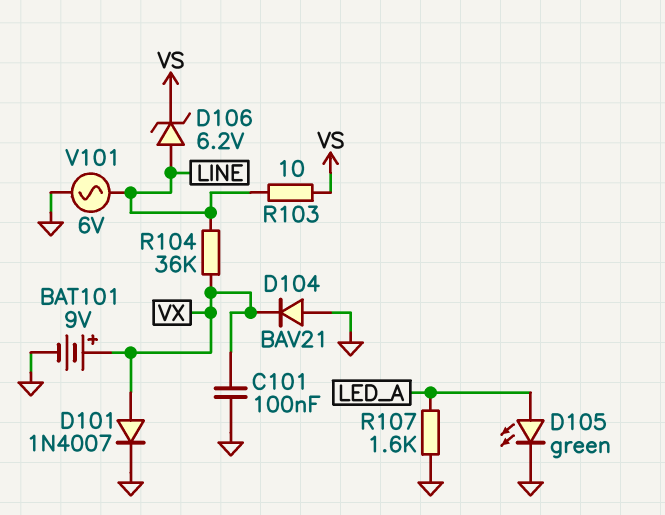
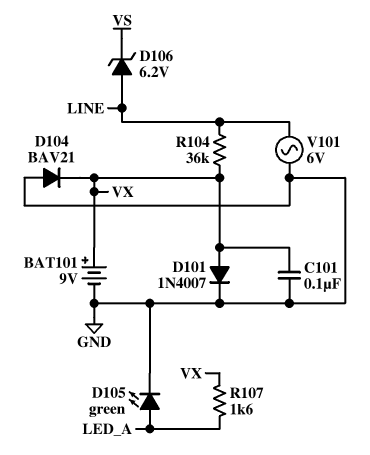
R103: 10 (LINE, VS) -> none
R107: 1.6k (GND, LED_A) -> 1.6k (LED_A, VX)

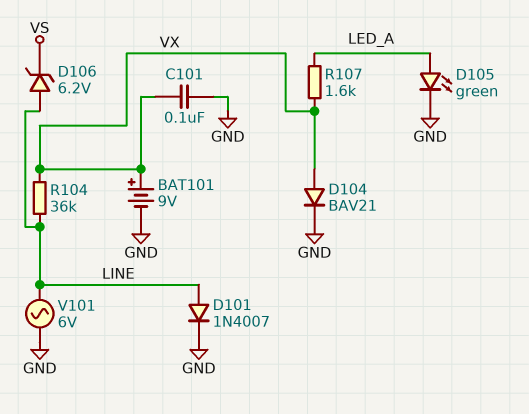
D101: diode 1N4007 (A VX, K GND) -> diode 1N4007 (A LINE, K GND)
D104: diode BAV21 (A GND, K VX) -> diode BAV21 (A VX, K GND)

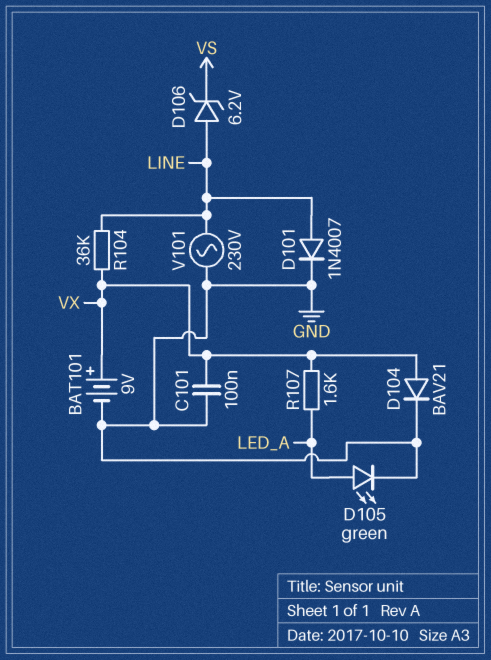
V101: AC 6V (GND, LINE) -> AC 230V (GND, LINE)

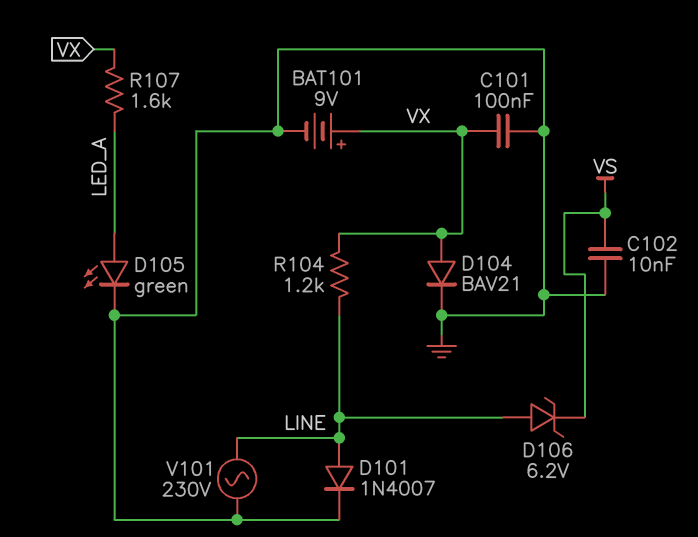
C102: none -> 10nF (GND, VS)
R104: 36k (LINE, VX) -> 1.2k (LINE, VX)

